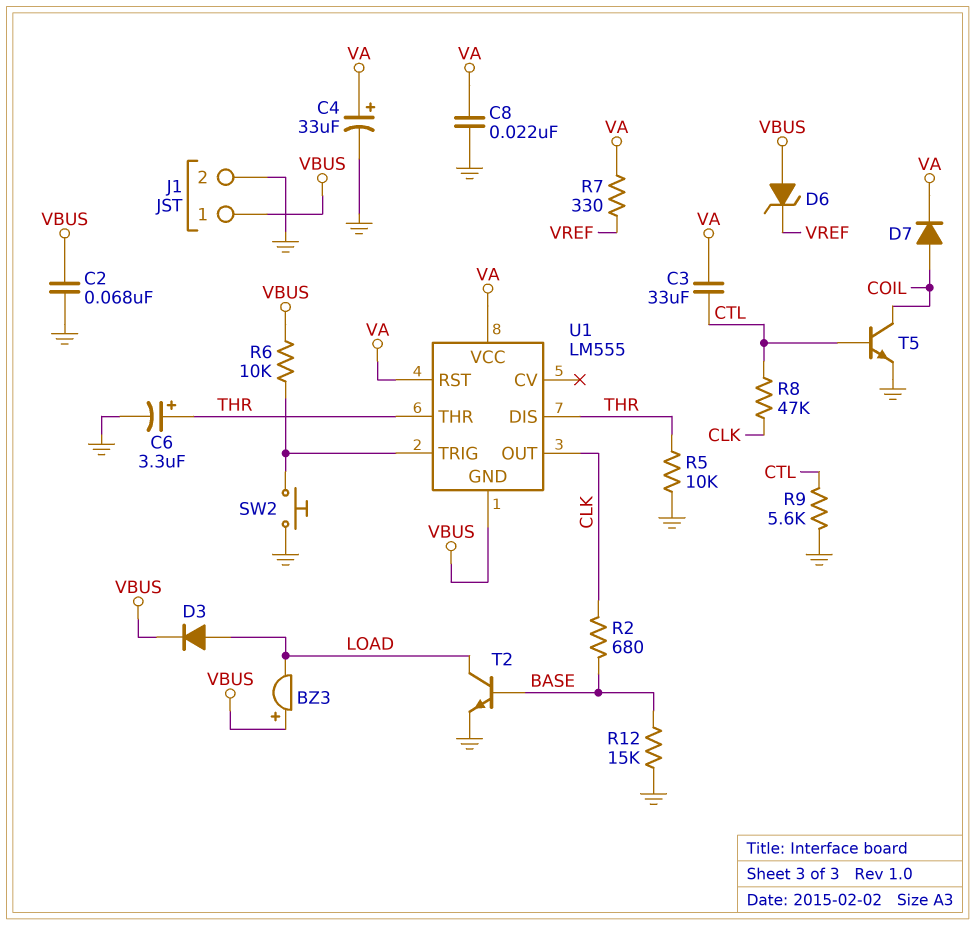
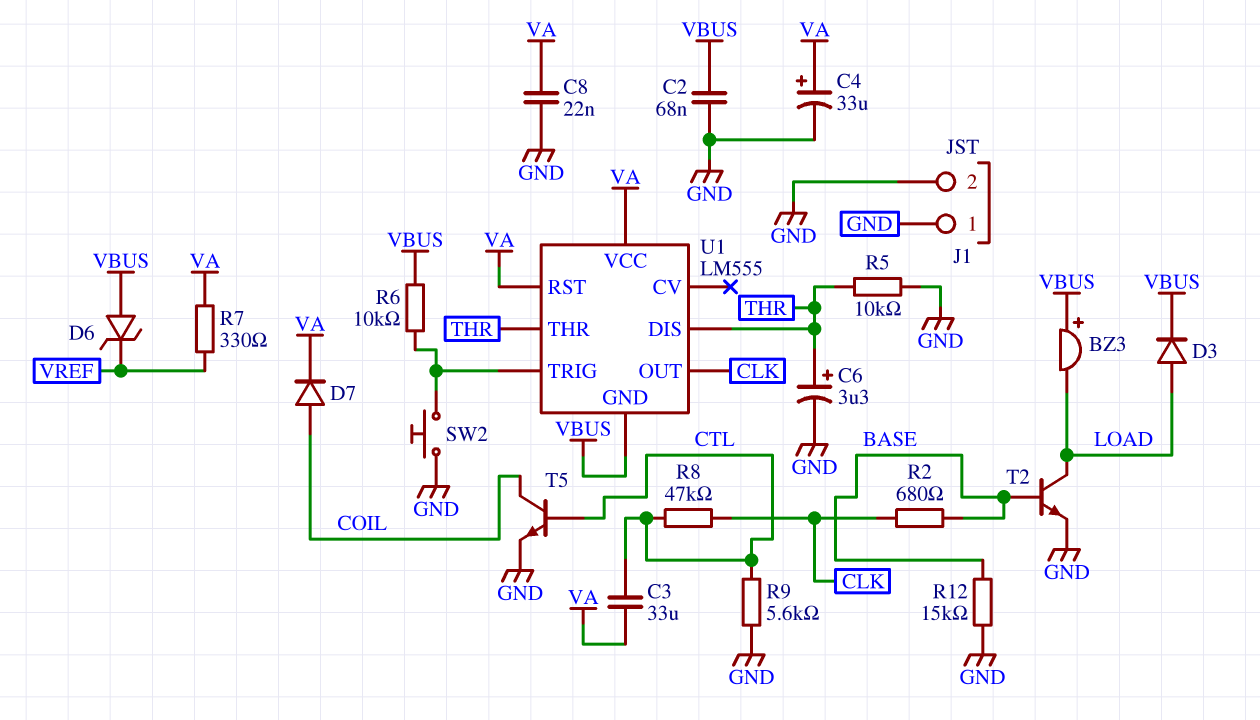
J1 pin 1: VBUS -> GND

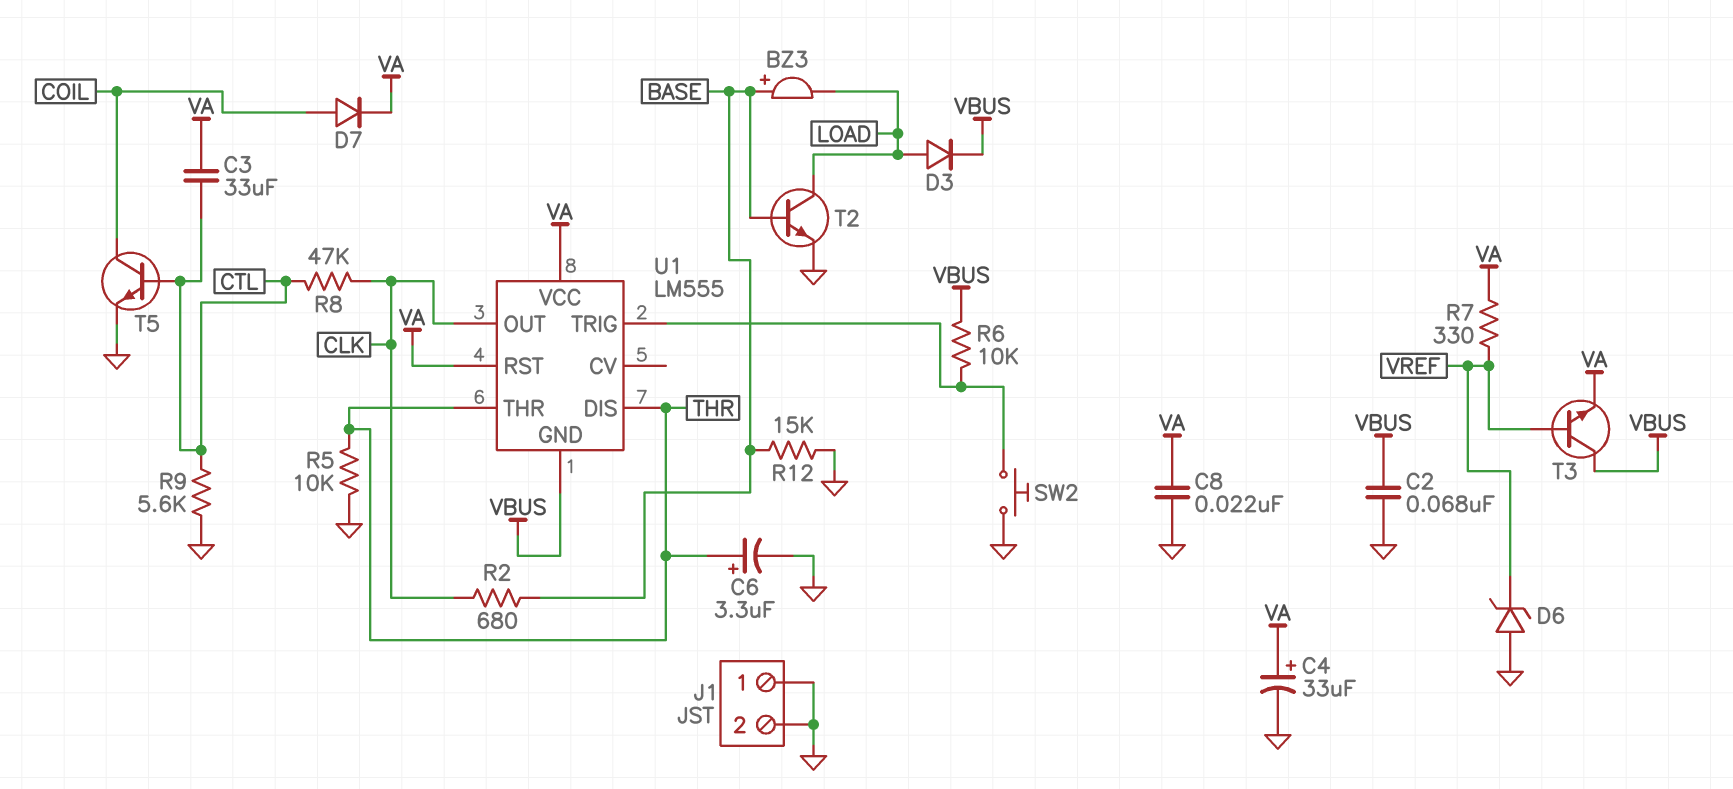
BZ3: buzzer (plus VBUS, minus LOAD) -> buzzer (plus BASE, minus LOAD)
D6: zener (A VBUS, K VREF) -> zener (A GND, K VREF)
T3: none -> NPN (B VREF, C VBUS, E VA)

